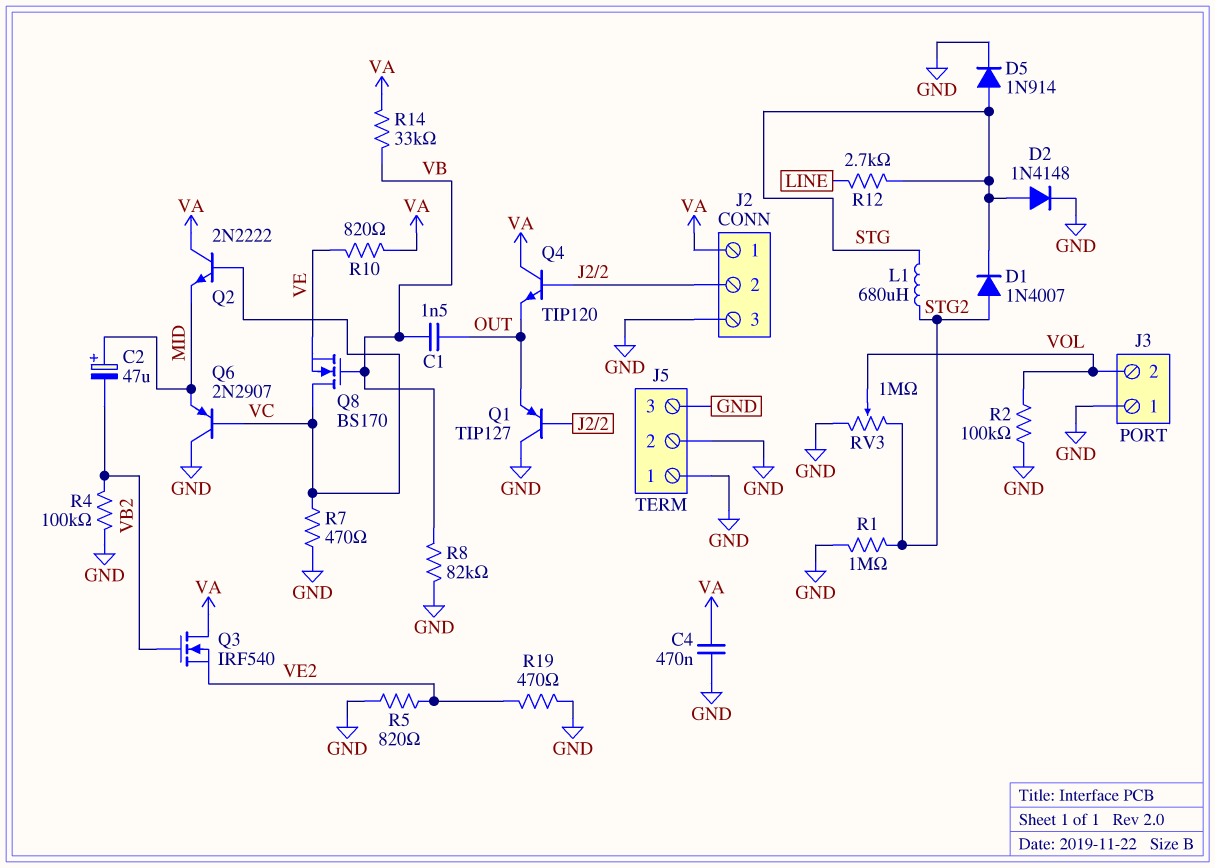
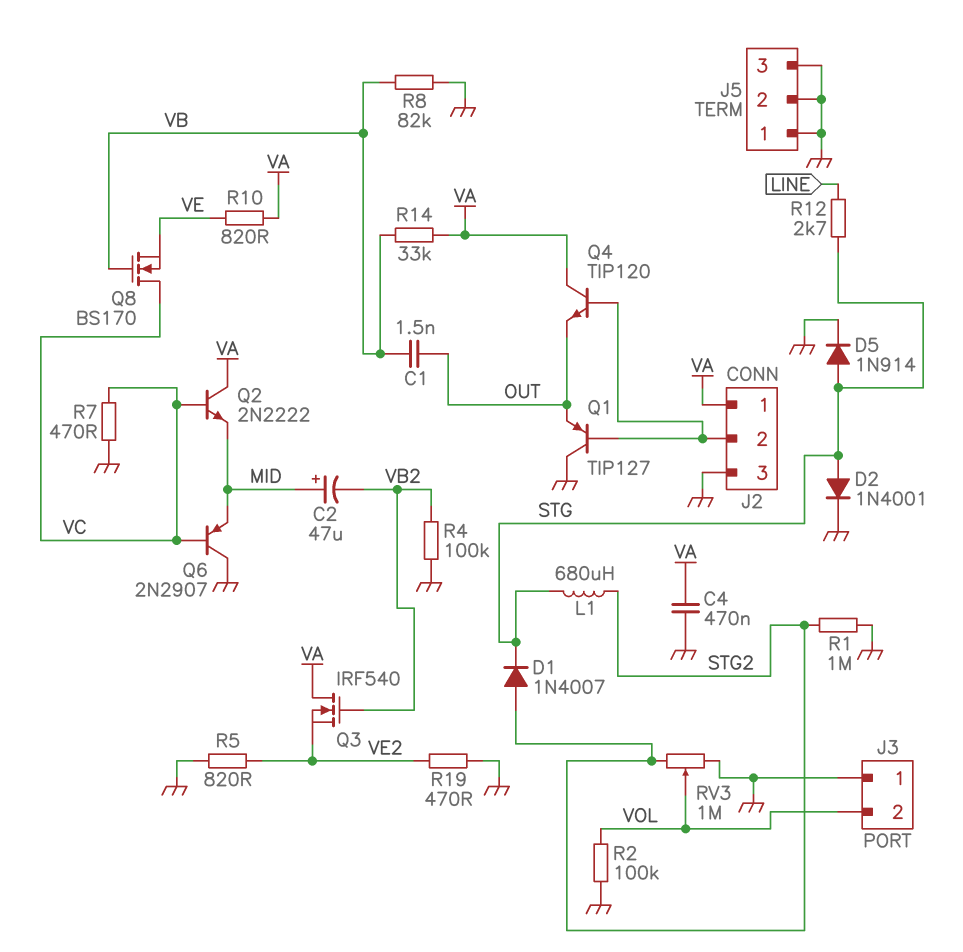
D2: diode 1N4148 (A STG, K GND) -> diode 1N4001 (A STG, K GND)

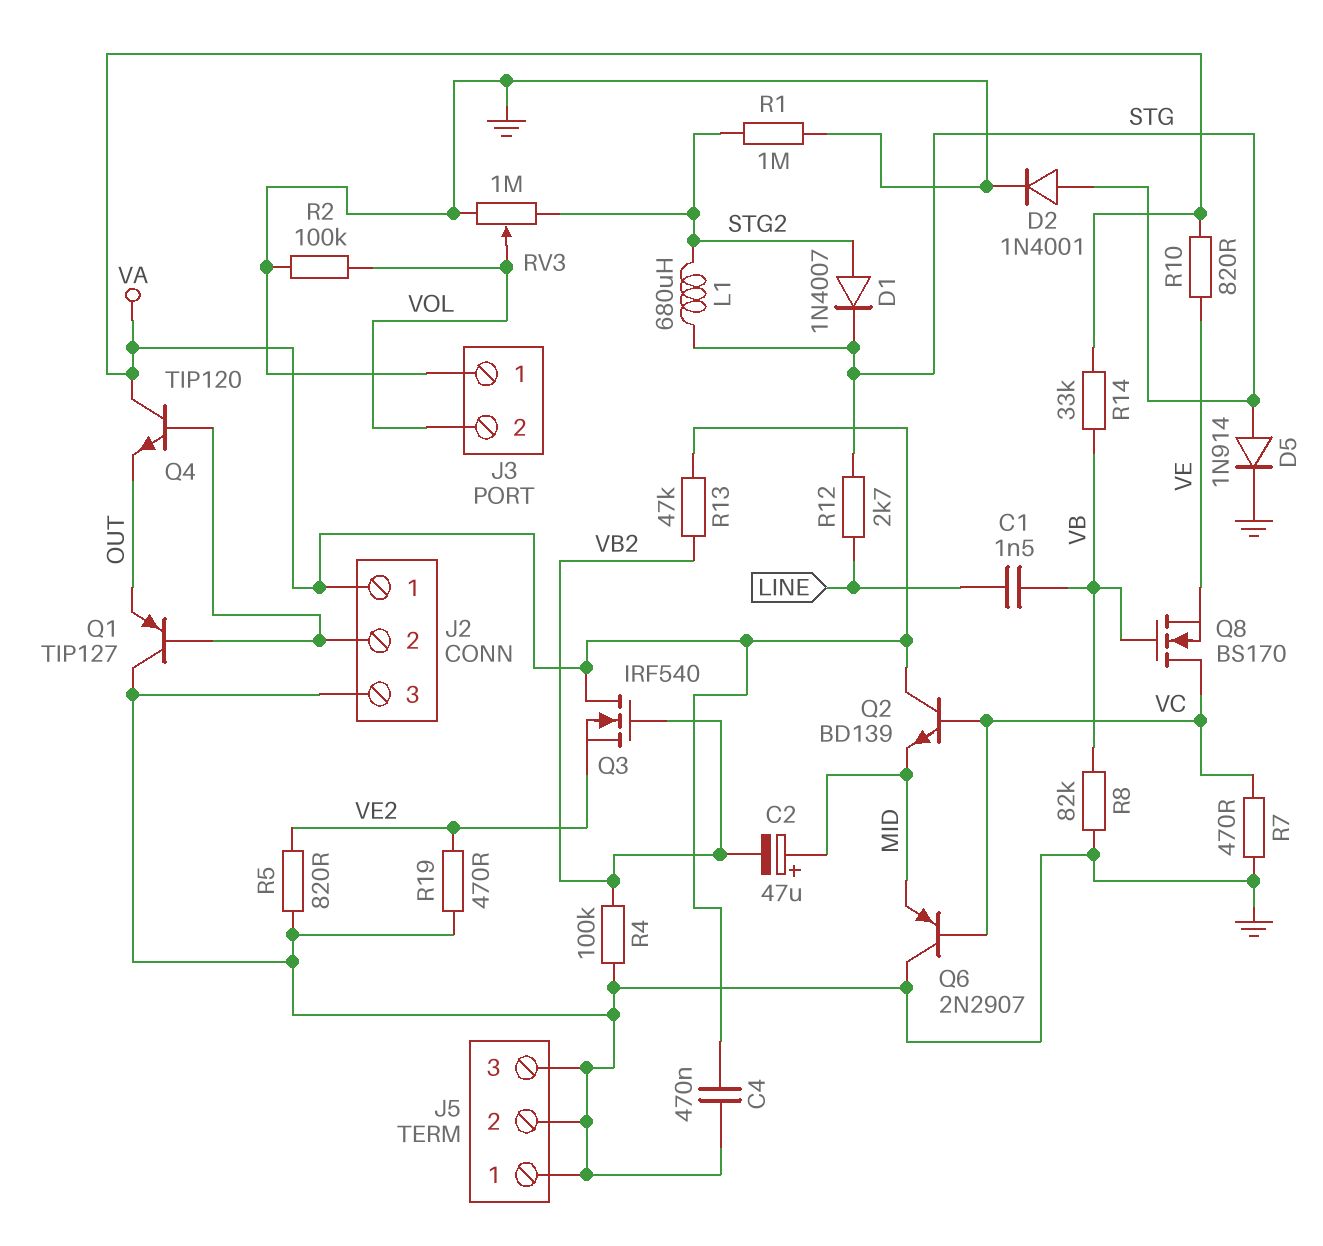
C1: 1.5nF (OUT, VB) -> 1.5nF (LINE, VB)
Q2: NPN 2N2222 (B VC, C VA, E MID) -> NPN BD139 (B VC, C VA, E MID)
R13: none -> 47k (VA, VB2)

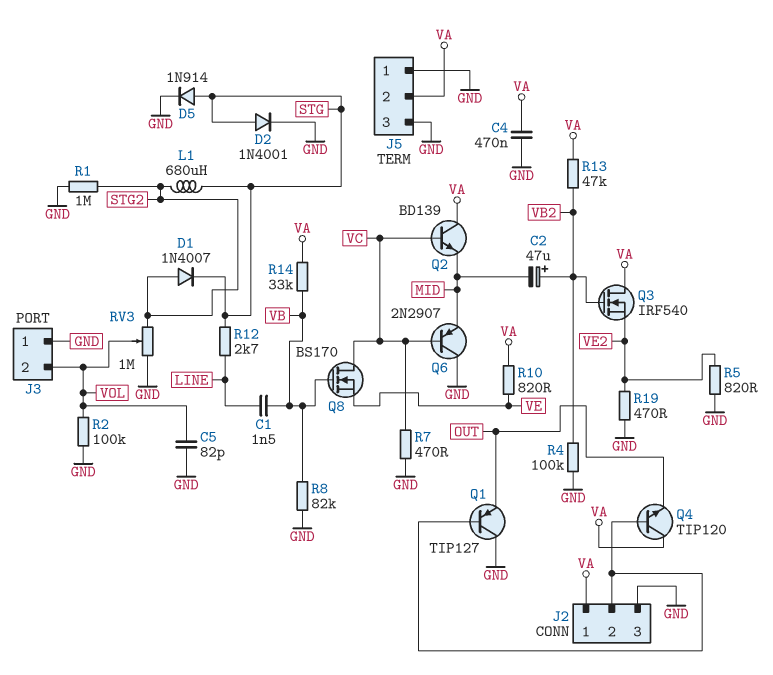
C2: 47uF (plus MID, minus VB2) -> 47uF (plus VB2, minus MID)
C5: none -> 82pF (GND, VOL)
J5 pin 2: GND -> VA

